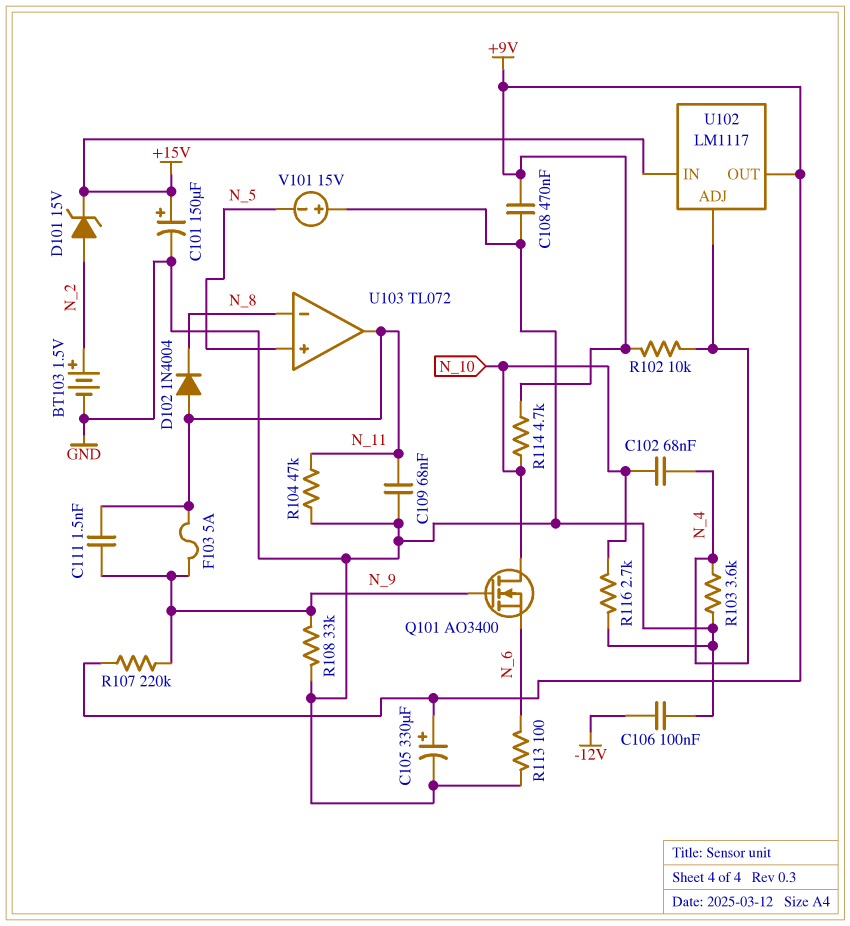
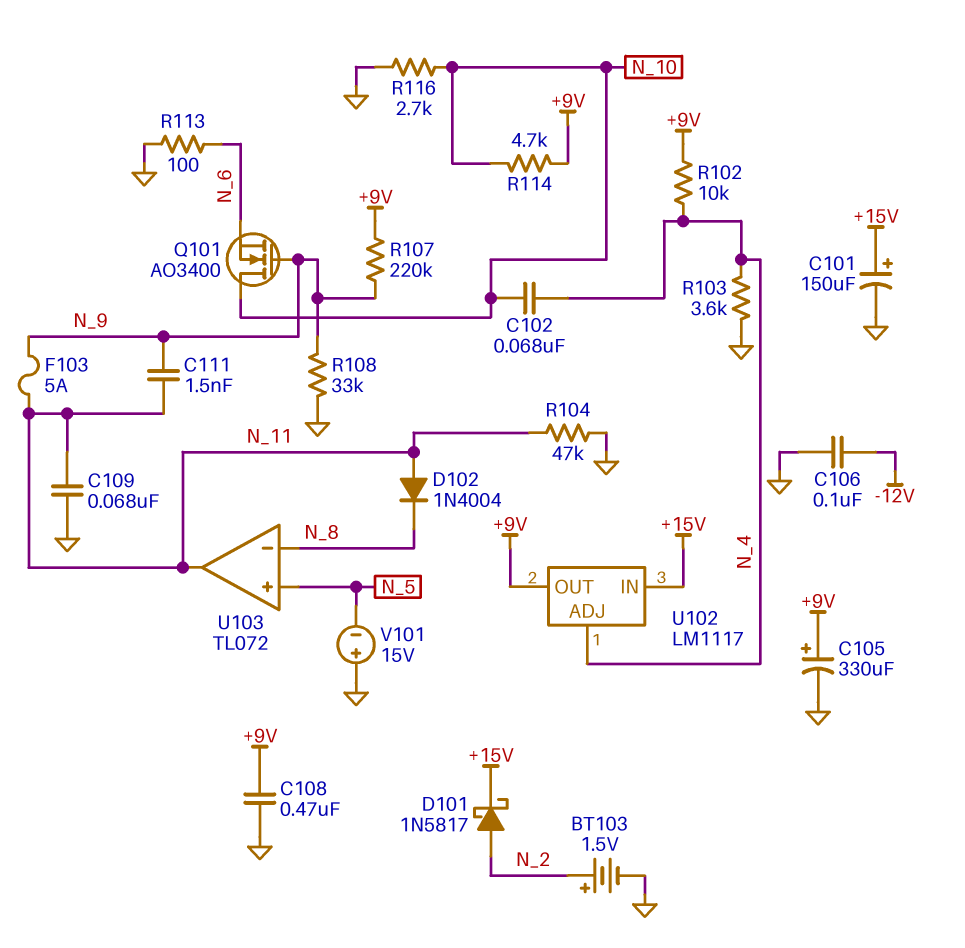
D101: zener 15V (A N_2, K +15V) -> schottky 1N5817 (A N_2, K +15V)

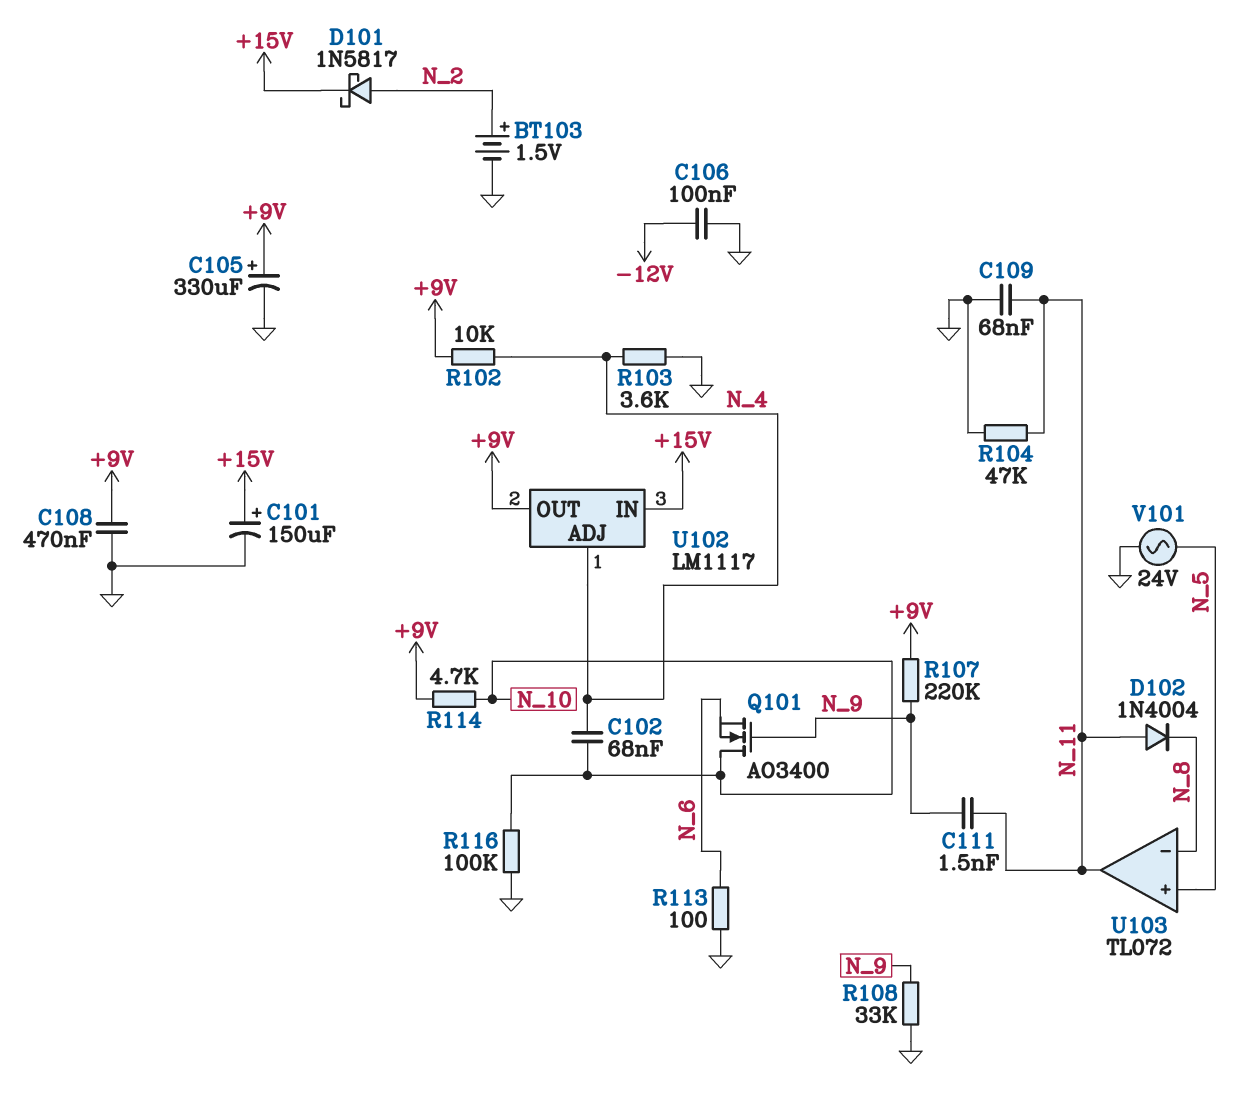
F103: 5A (N_9, N_11) -> none
R116: 2.7k (GND, N_10) -> 100k (GND, N_10)
V101: 15V (plus GND, minus N_5) -> AC 24V (GND, N_5)

